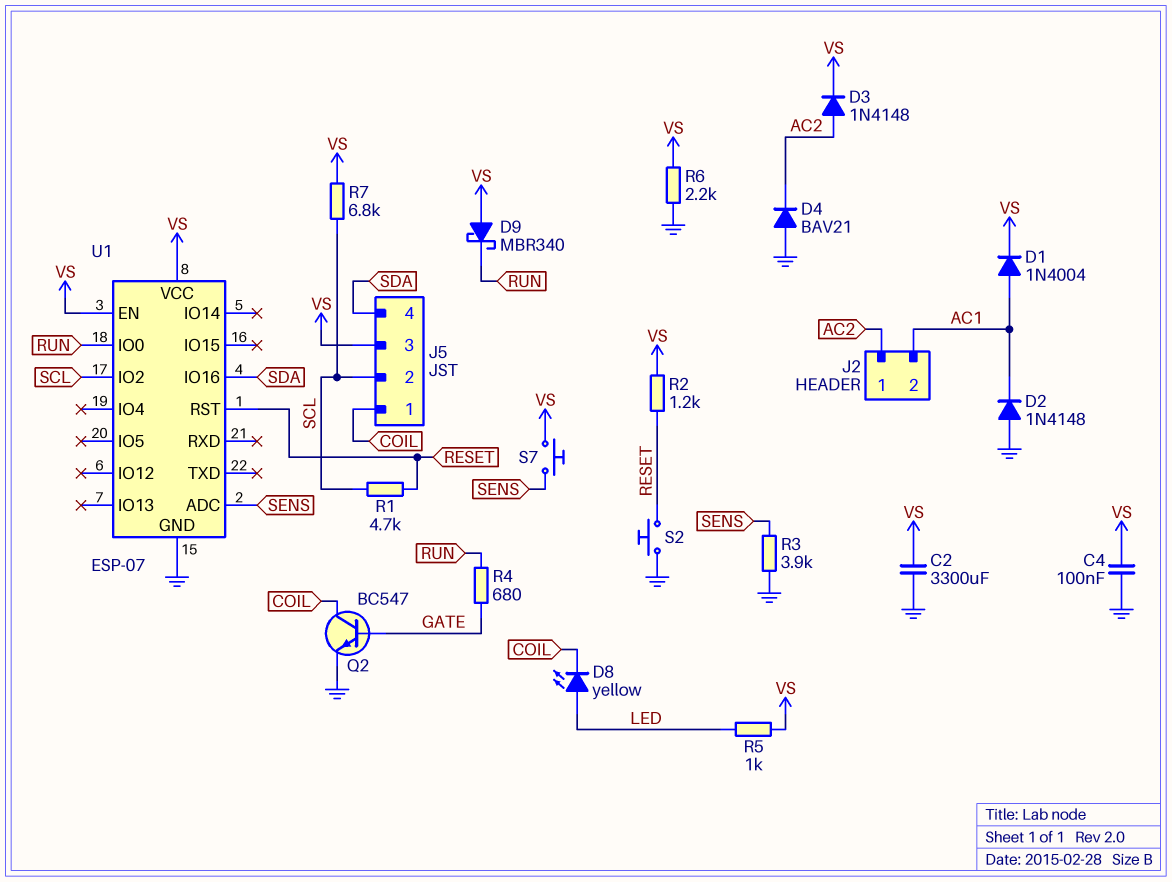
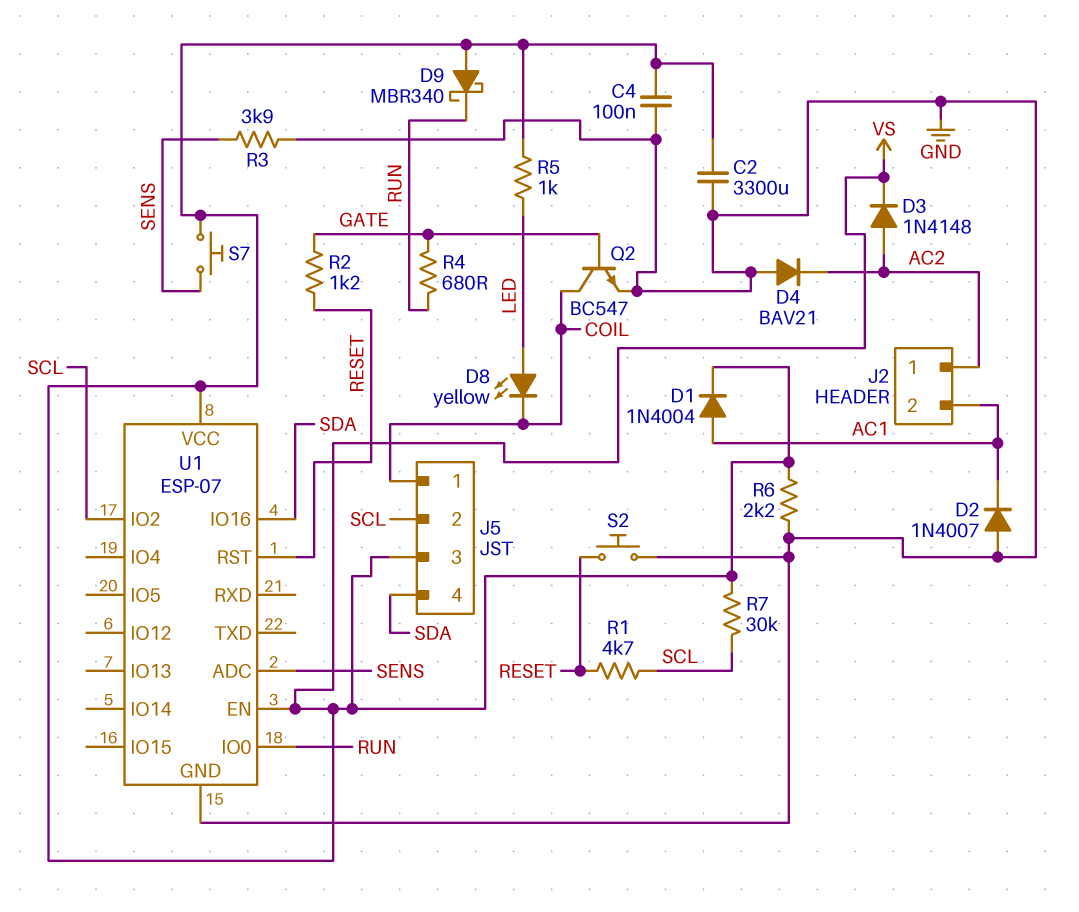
D2: diode 1N4148 (A GND, K AC1) -> diode 1N4007 (A GND, K AC1)
R2: 1.2k (RESET, VS) -> 1.2k (GATE, RESET)
R7: 6.8k (SCL, VS) -> 30k (SCL, VS)

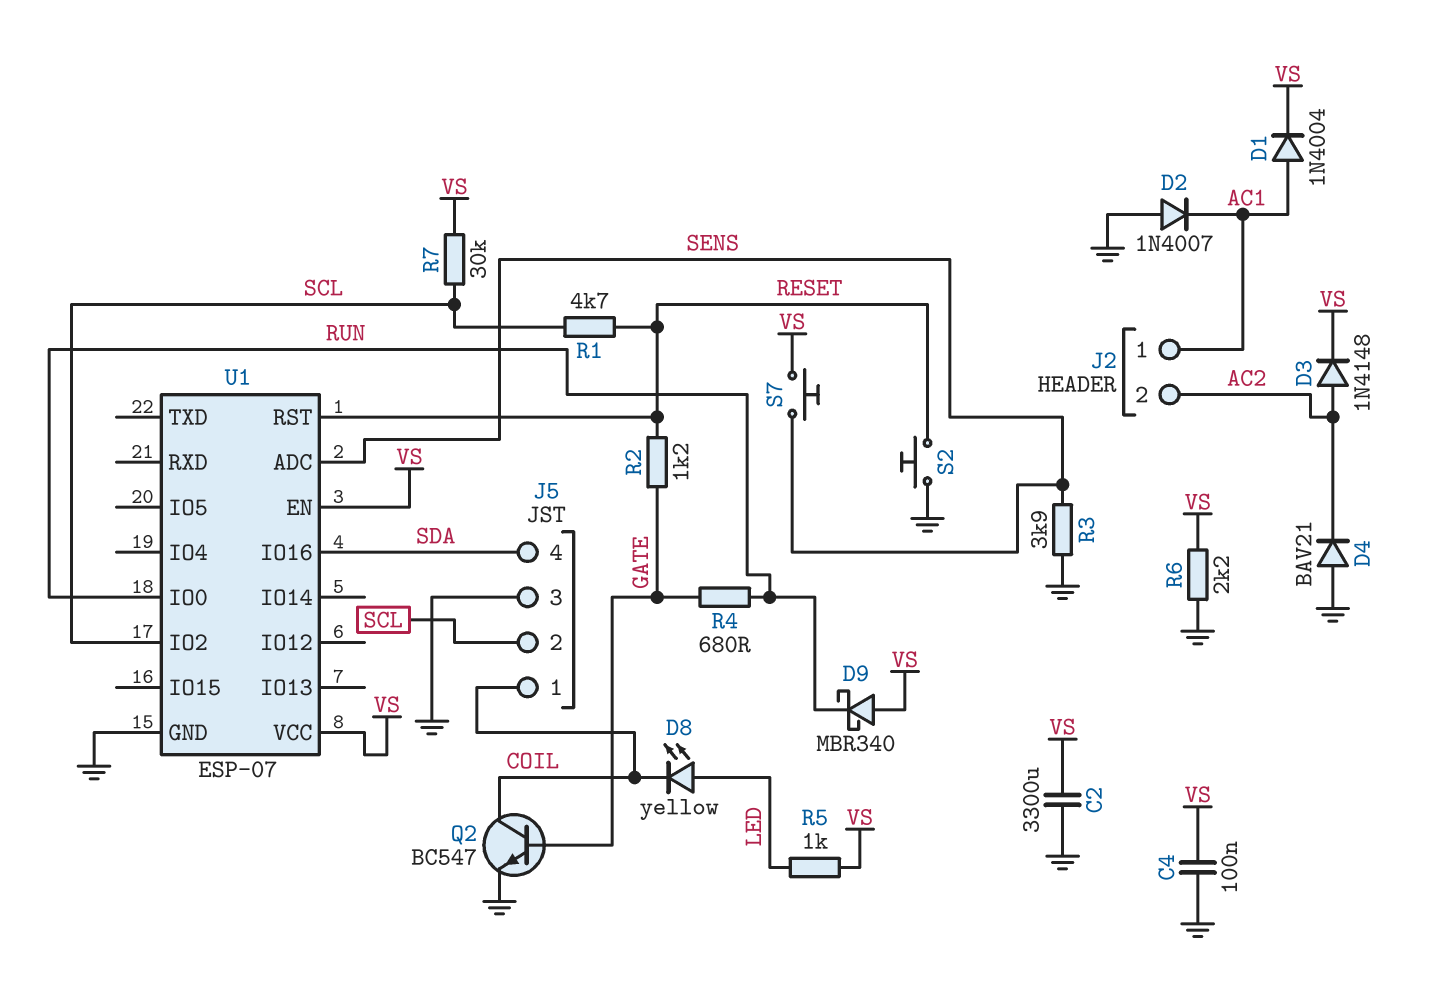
J2 pin 1: AC2 -> AC1
J2 pin 2: AC1 -> AC2
J5 pin 3: VS -> GND

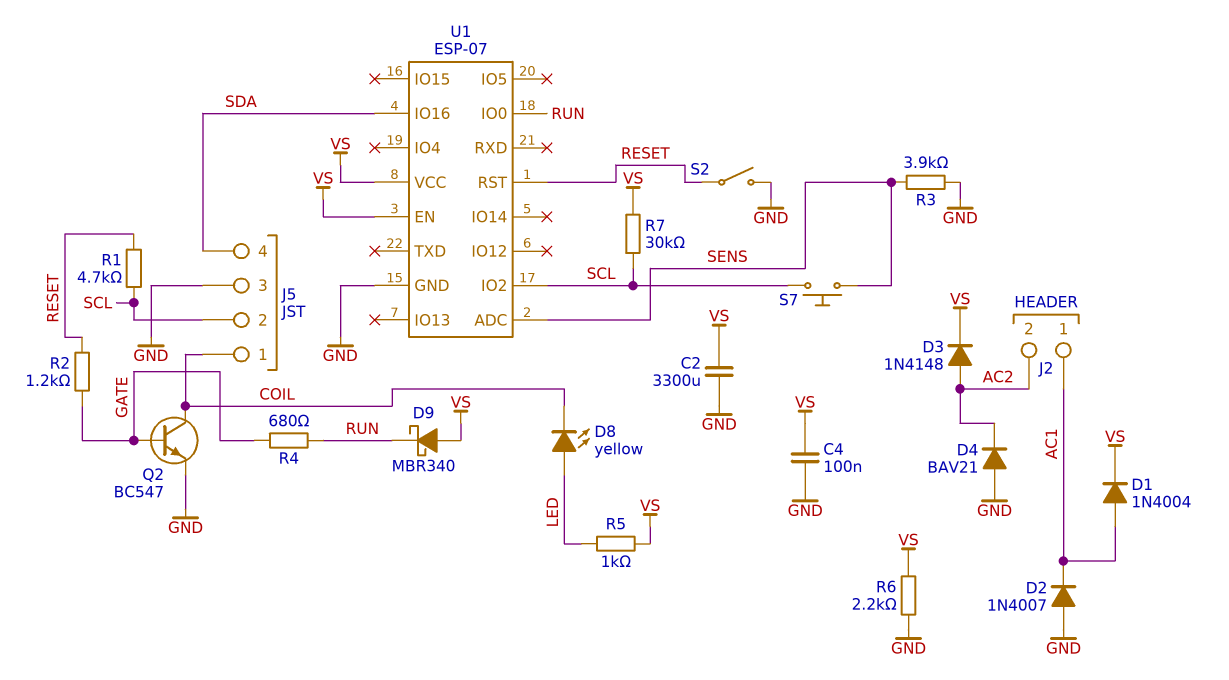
S2: button (GND, RESET) -> switch (GND, RESET)
S7: button (SENS, VS) -> button (SCL, SENS)

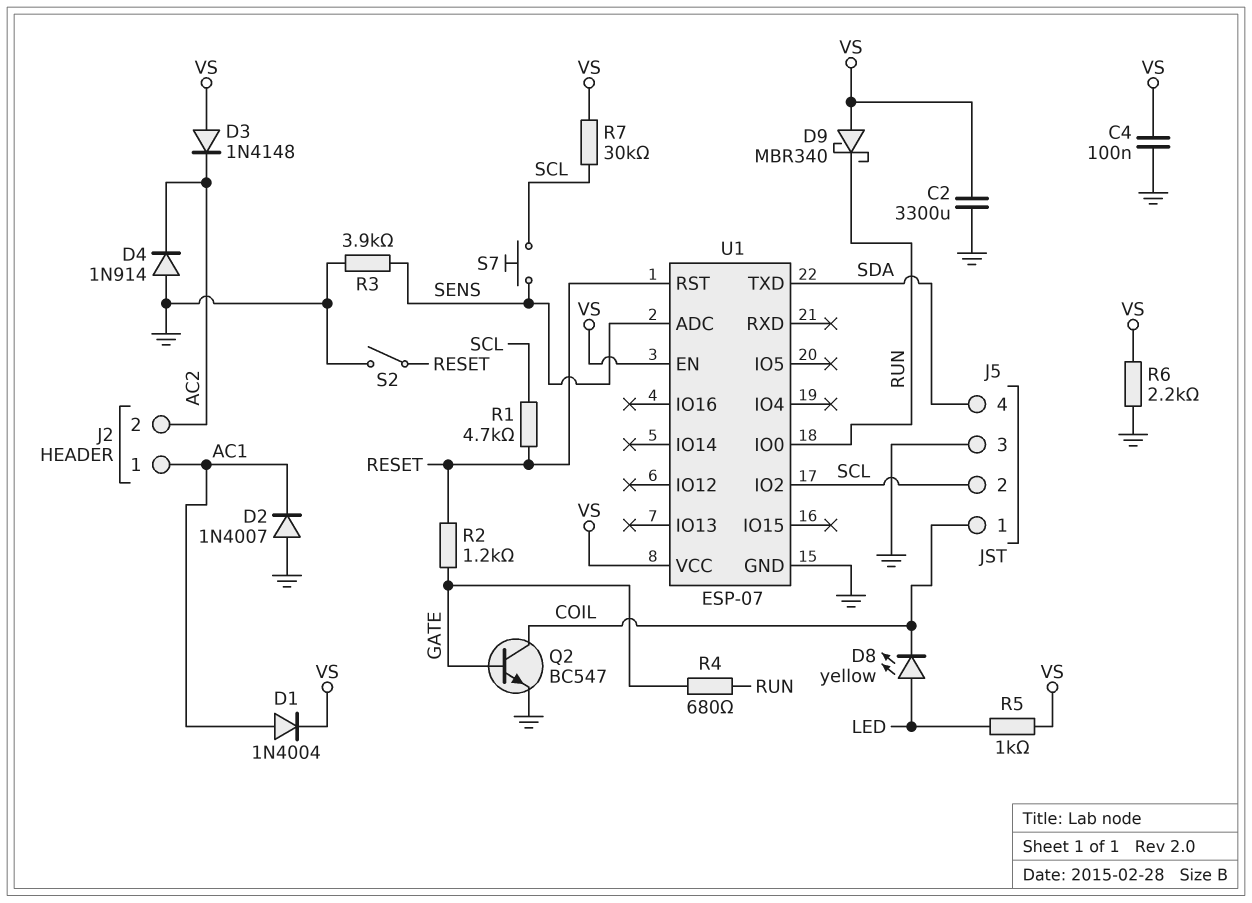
D3: diode 1N4148 (A AC2, K VS) -> diode 1N4148 (A VS, K AC2)
D4: diode BAV21 (A GND, K AC2) -> diode 1N914 (A GND, K AC2)
U1 pin IO16: SDA -> none
U1 pin TXD: none -> SDA

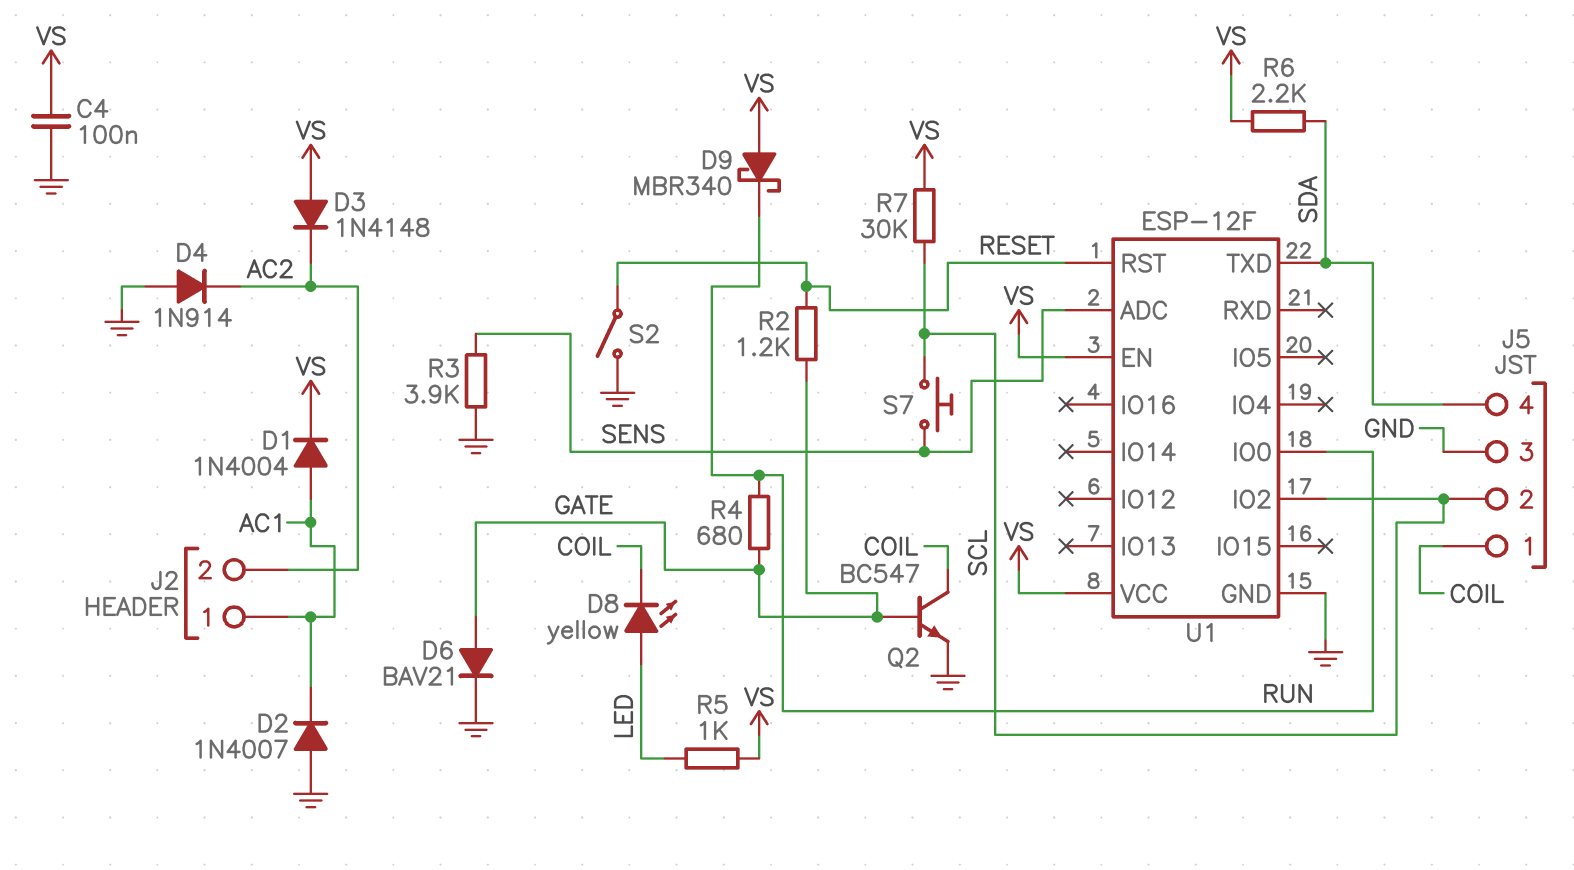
C2: 3300uF (GND, VS) -> none
D6: none -> diode BAV21 (A GATE, K GND)
R1: 4.7k (RESET, SCL) -> none
R6: 2.2k (GND, VS) -> 2.2k (SDA, VS)
U1: ESP-07 -> ESP-12F

